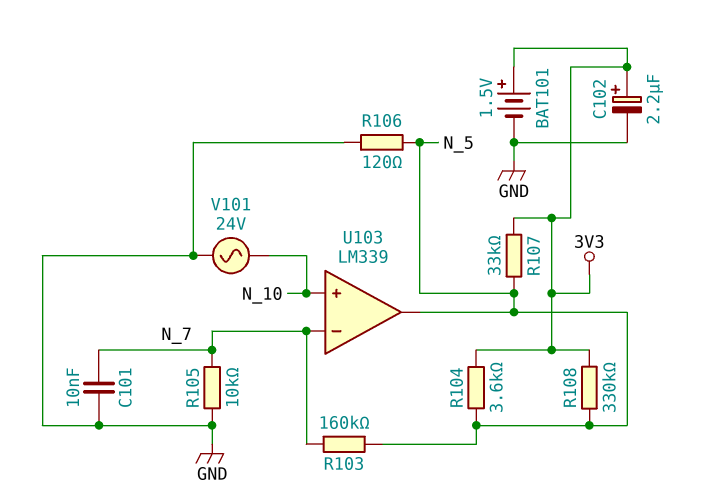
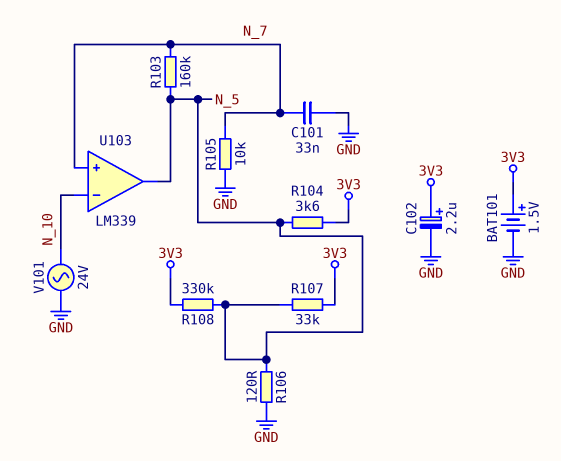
C101: 10nF (GND, N_7) -> 33nF (GND, N_7)
U103 pin in+: N_10 -> N_7
U103 pin in-: N_7 -> N_10

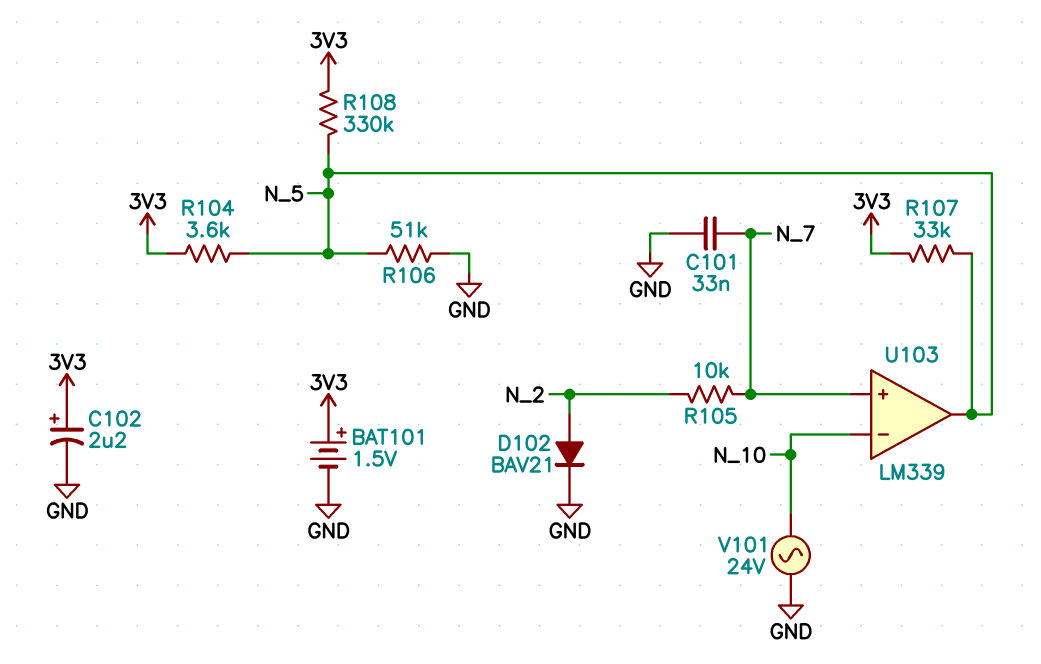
D102: none -> diode BAV21 (A N_2, K GND)
R103: 160k (N_5, N_7) -> none
R105: 10k (GND, N_7) -> 10k (N_2, N_7)
R106: 120 (GND, N_5) -> 51k (GND, N_5)

